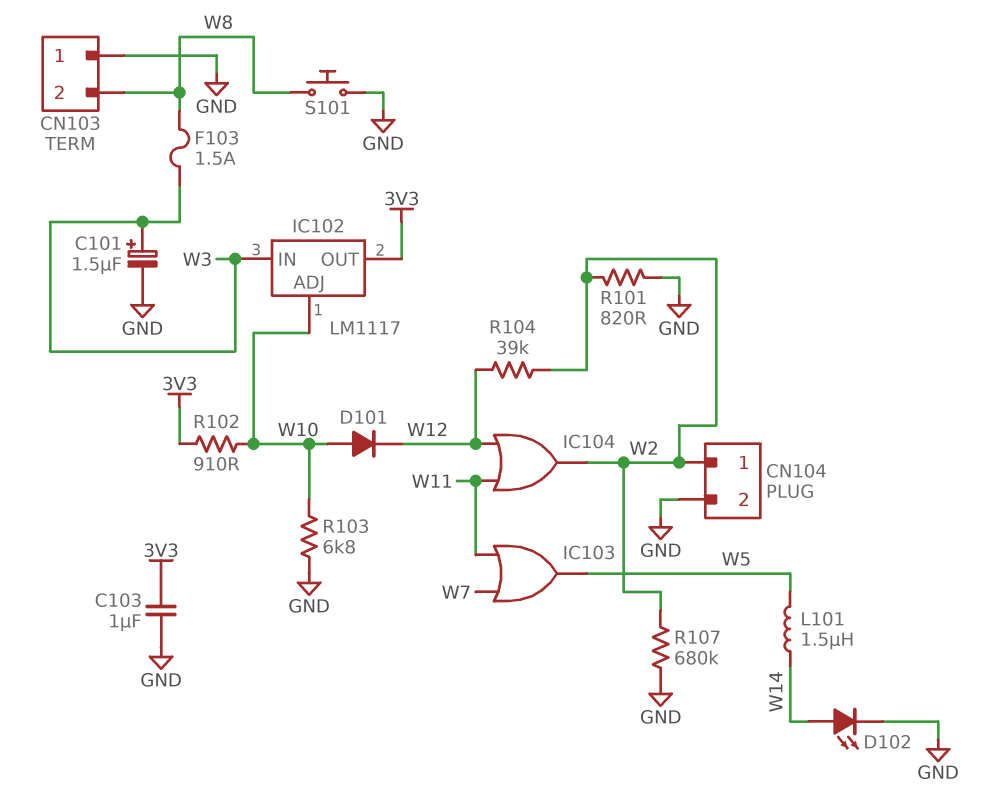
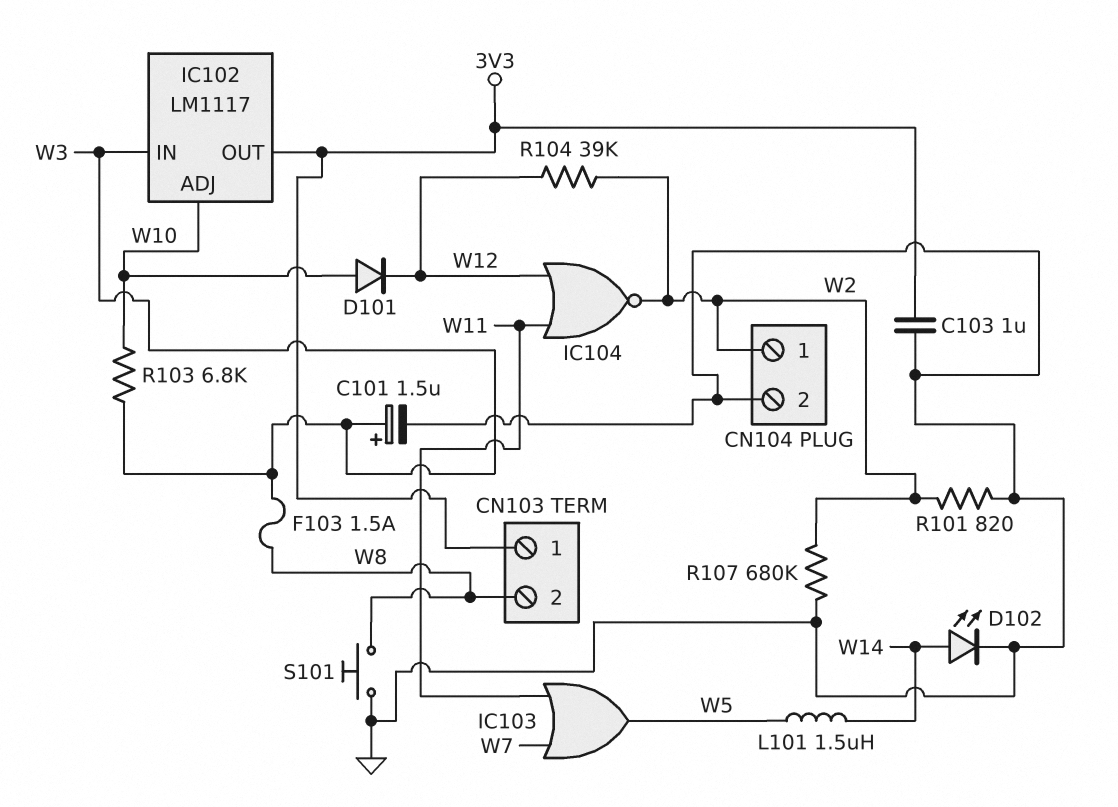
CN103 pin 1: GND -> 3V3
IC104: OR (in W11, in W12, out W2) -> NOR (in W11, in W12, out W2)
R102: 910 (3V3, W10) -> none
R103: 6.8k (GND, W10) -> 6.8k (W3, W10)

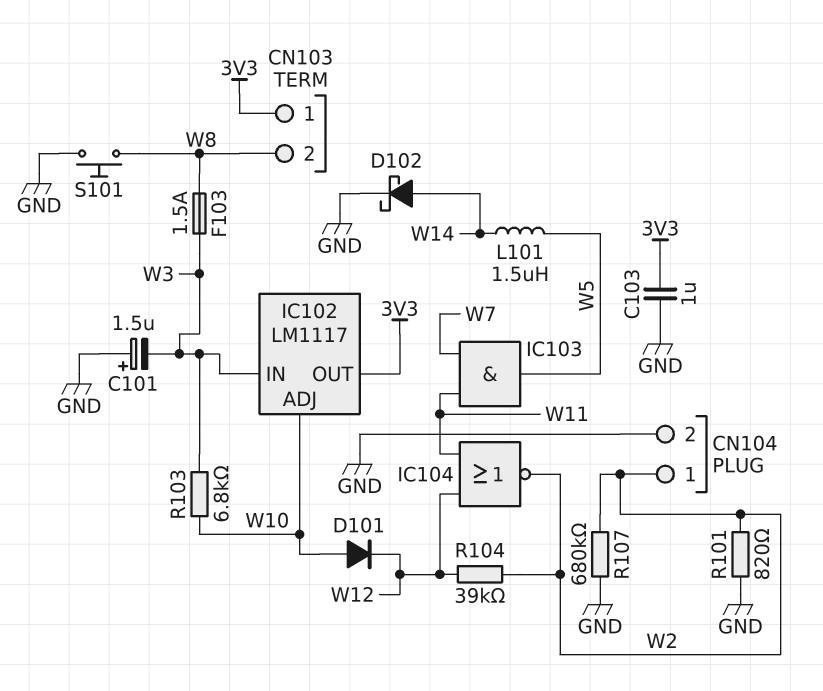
C101: 1.5uF (plus W3, minus GND) -> 1.5uF (plus GND, minus W3)
D102: LED (A W14, K GND) -> schottky (A W14, K GND)
IC103: OR (in W7, in W11, out W5) -> AND (in W7, in W11, out W5)

